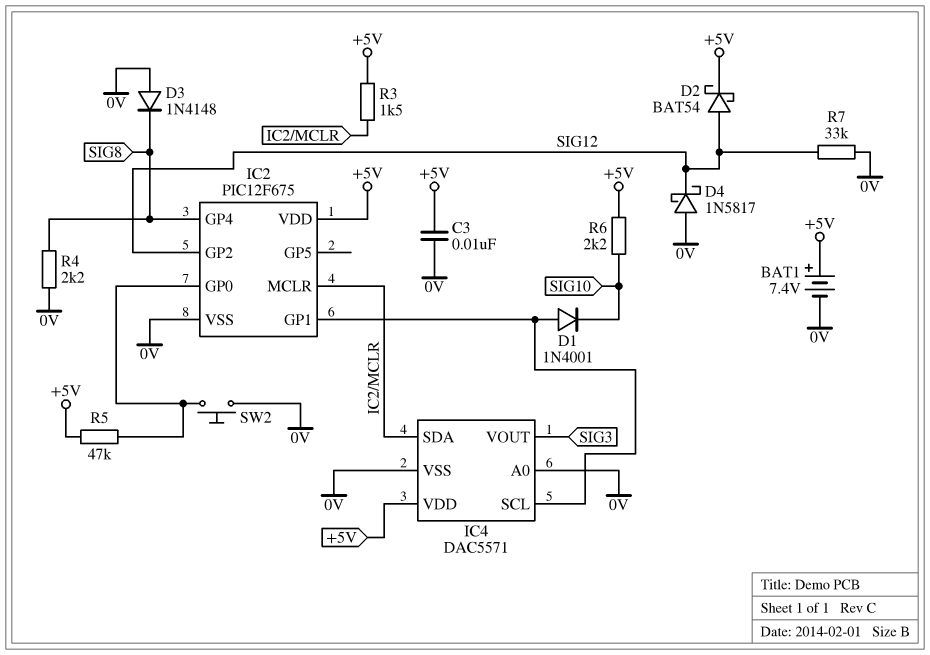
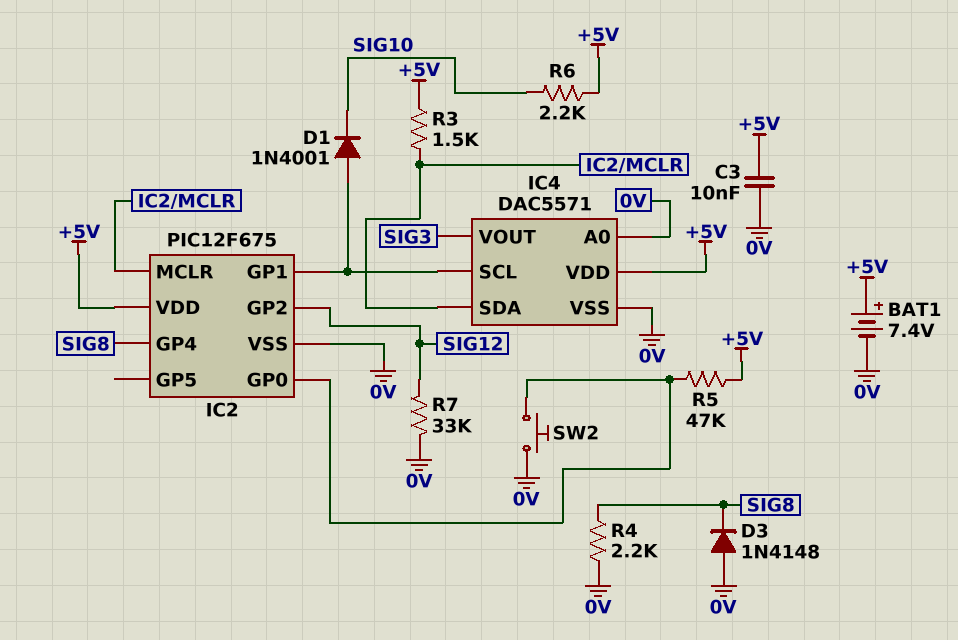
D2: schottky BAT54 (A SIG12, K +5V) -> none
D4: schottky 1N5817 (A 0V, K SIG12) -> none

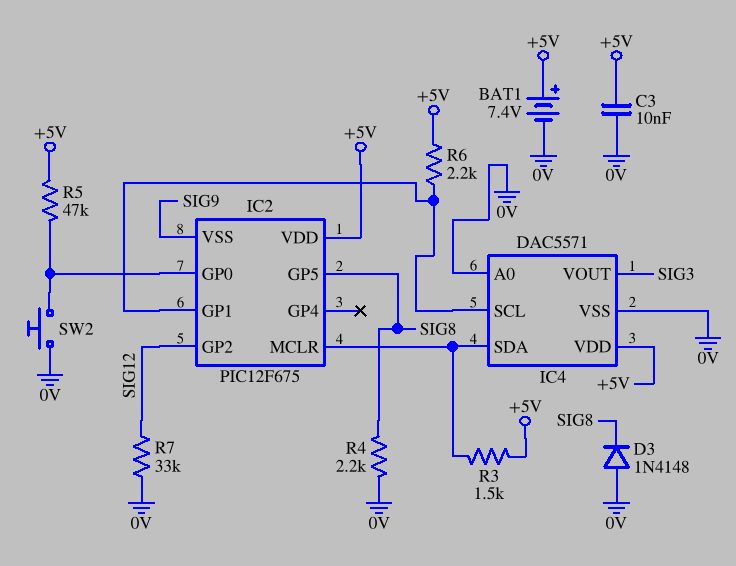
D1: diode 1N4001 (A IC2/GP1, K SIG10) -> none
IC2 pin GP4: SIG8 -> none
IC2 pin GP5: none -> SIG8
IC2 pin VSS: 0V -> SIG9
R6: 2.2k (+5V, SIG10) -> 2.2k (+5V, IC2/GP1)

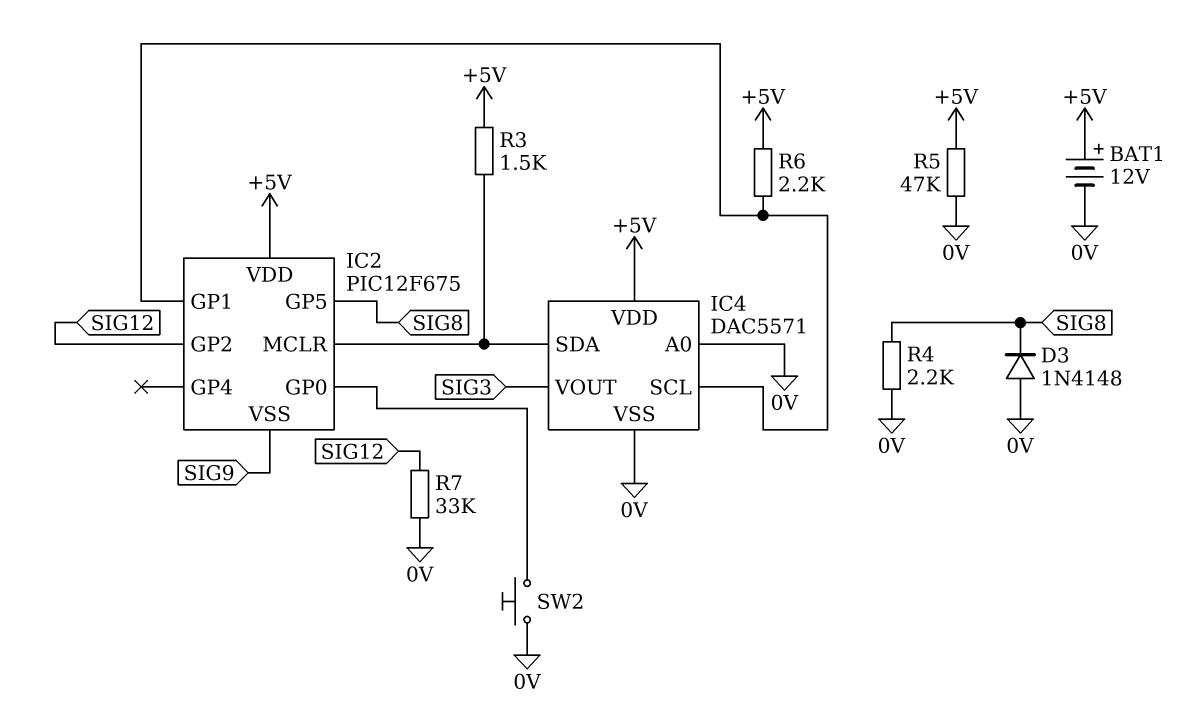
BAT1: 7.4V (plus +5V, minus 0V) -> 12V (plus +5V, minus 0V)
C3: 10nF (+5V, 0V) -> none
R5: 47k (+5V, IC2/GP0) -> 47k (+5V, 0V)

